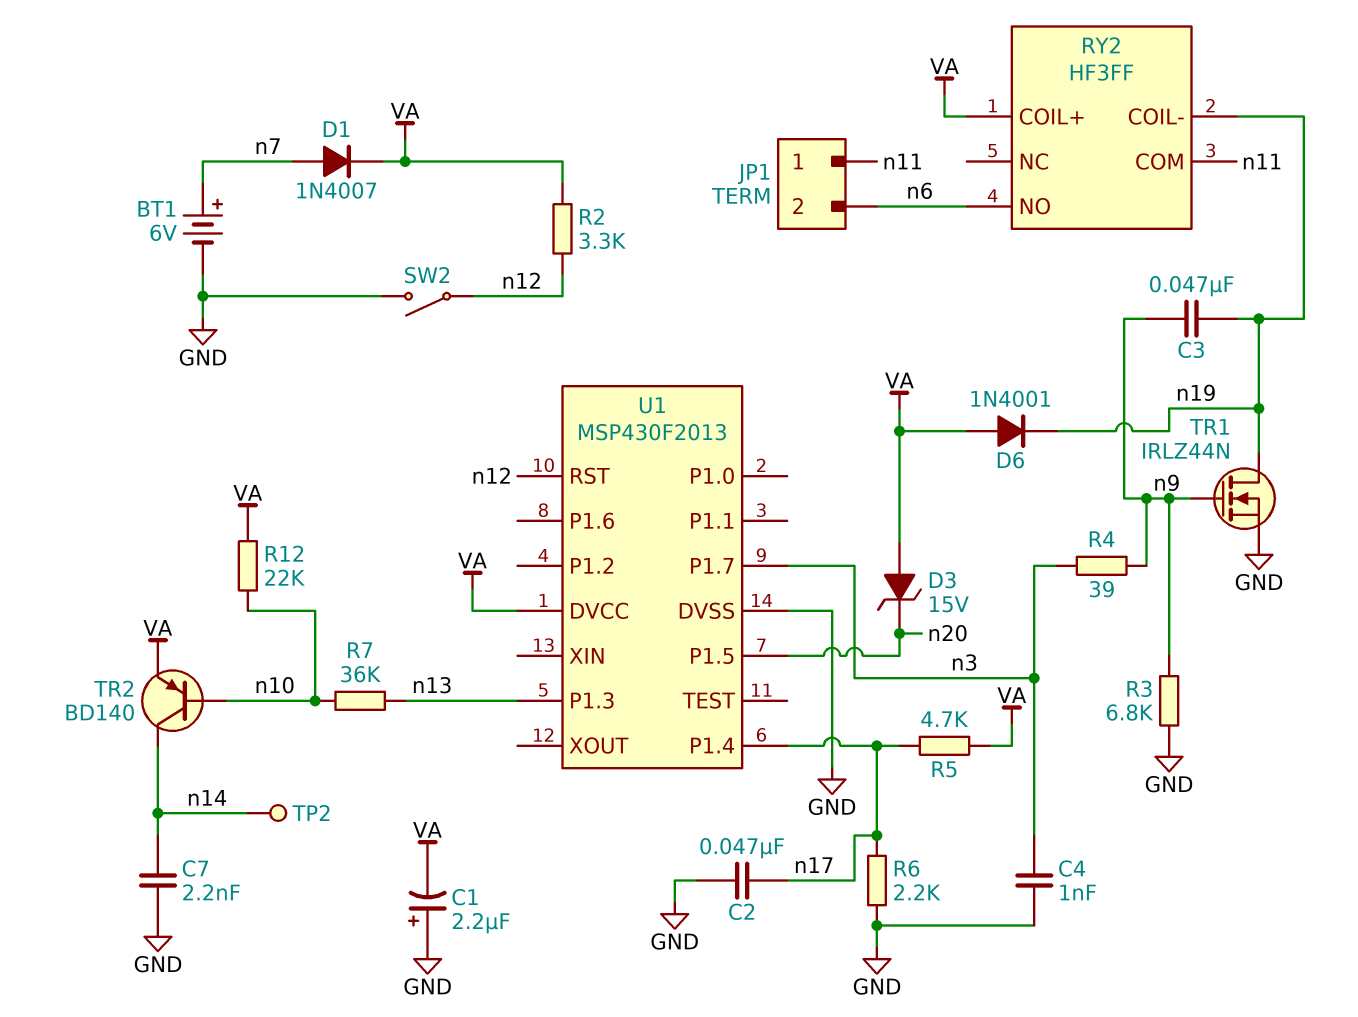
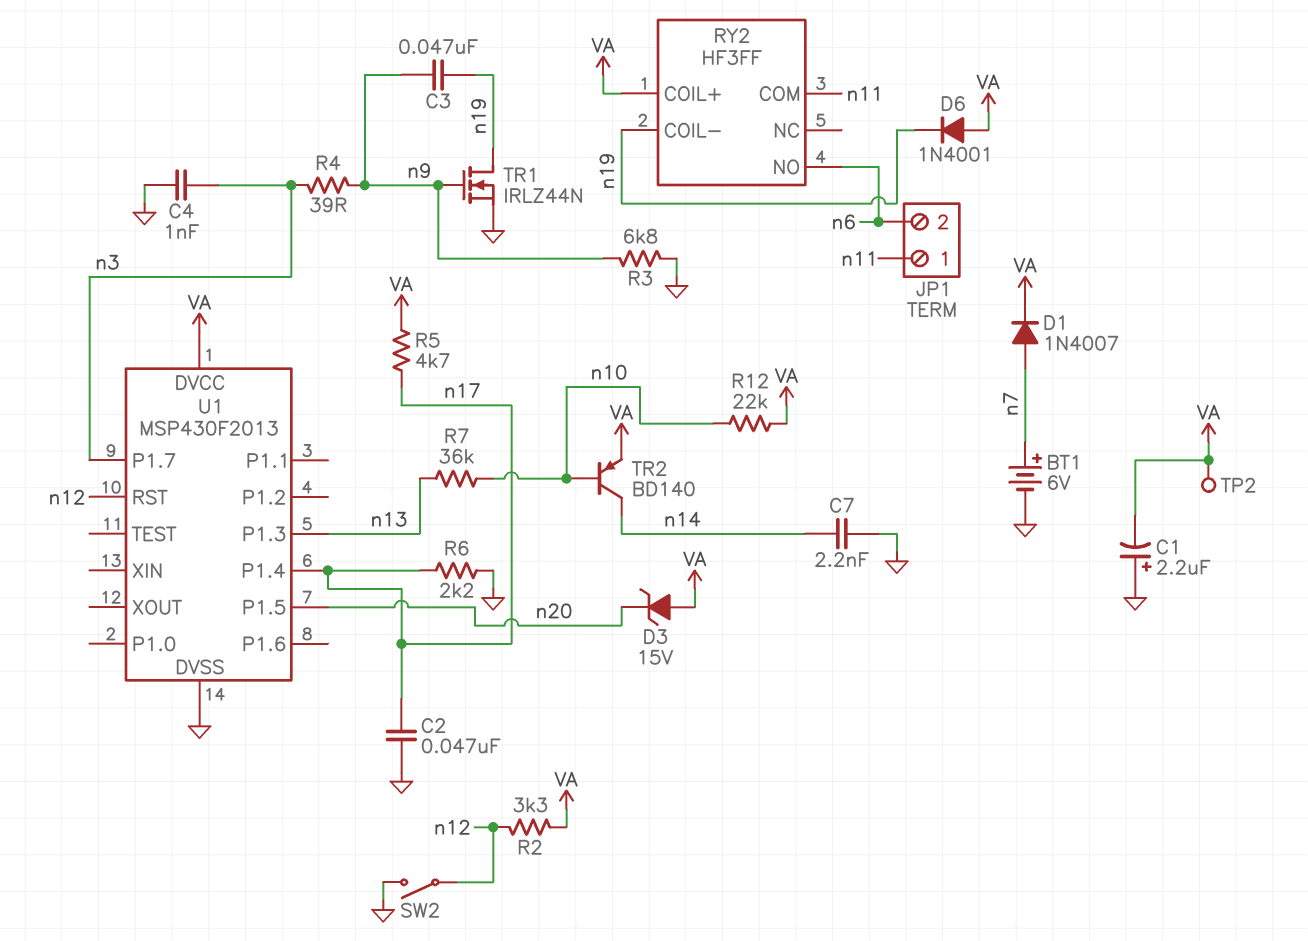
TP2: test point (n14) -> test point (VA)

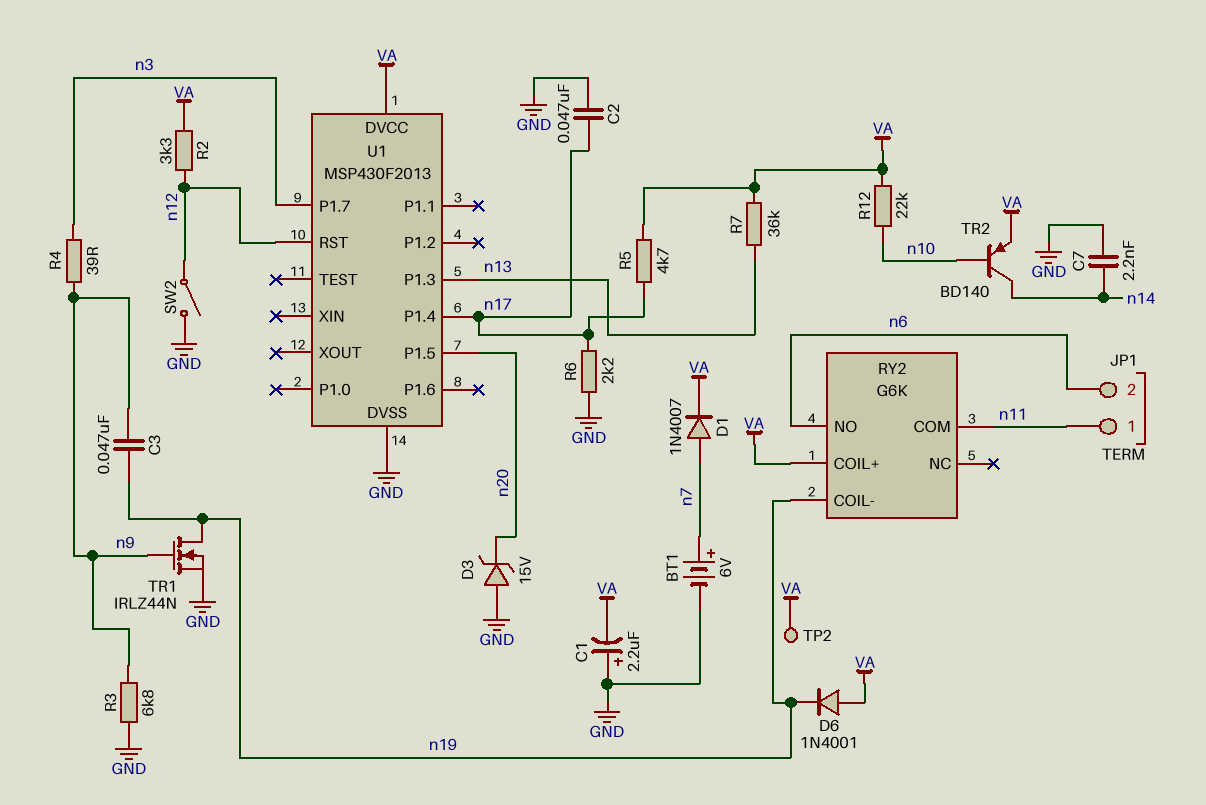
C4: 1nF (GND, n3) -> none
D3: zener 15V (A VA, K n20) -> zener 15V (A GND, K n20)
R7: 36k (n10, n13) -> 36k (VA, n13)
RY2: HF3FF -> G6K

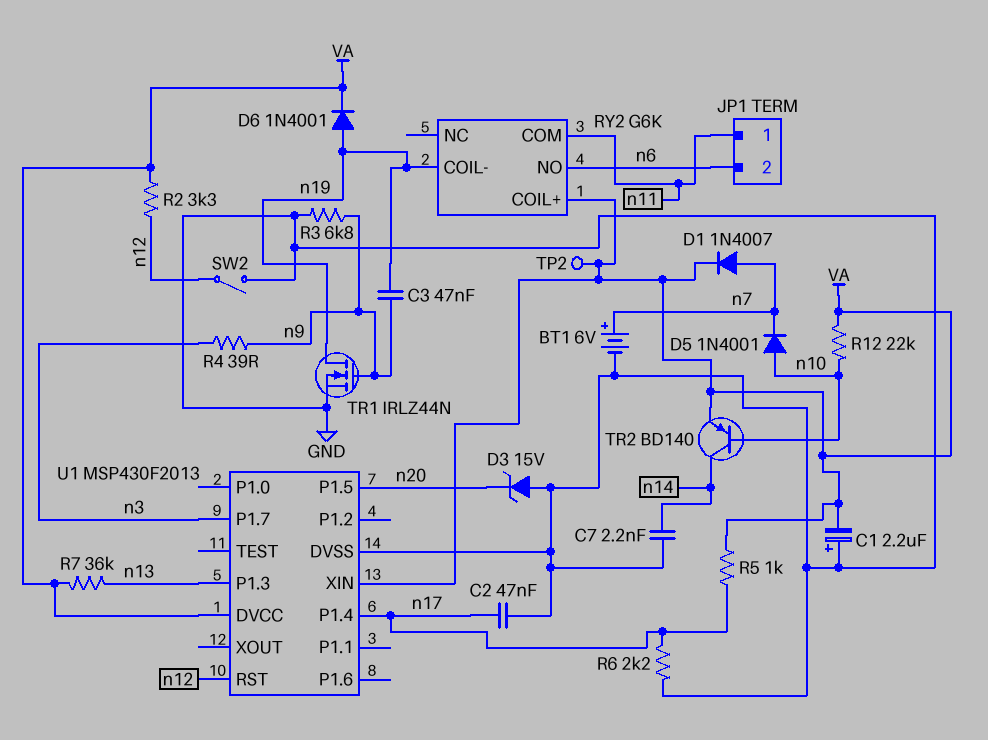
D5: none -> diode 1N4001 (A n10, K n7)
D6: diode 1N4001 (A VA, K n19) -> diode 1N4001 (A n19, K VA)
R5: 4.7k (VA, n17) -> 1k (VA, n17)
U1 pin XIN: none -> VA

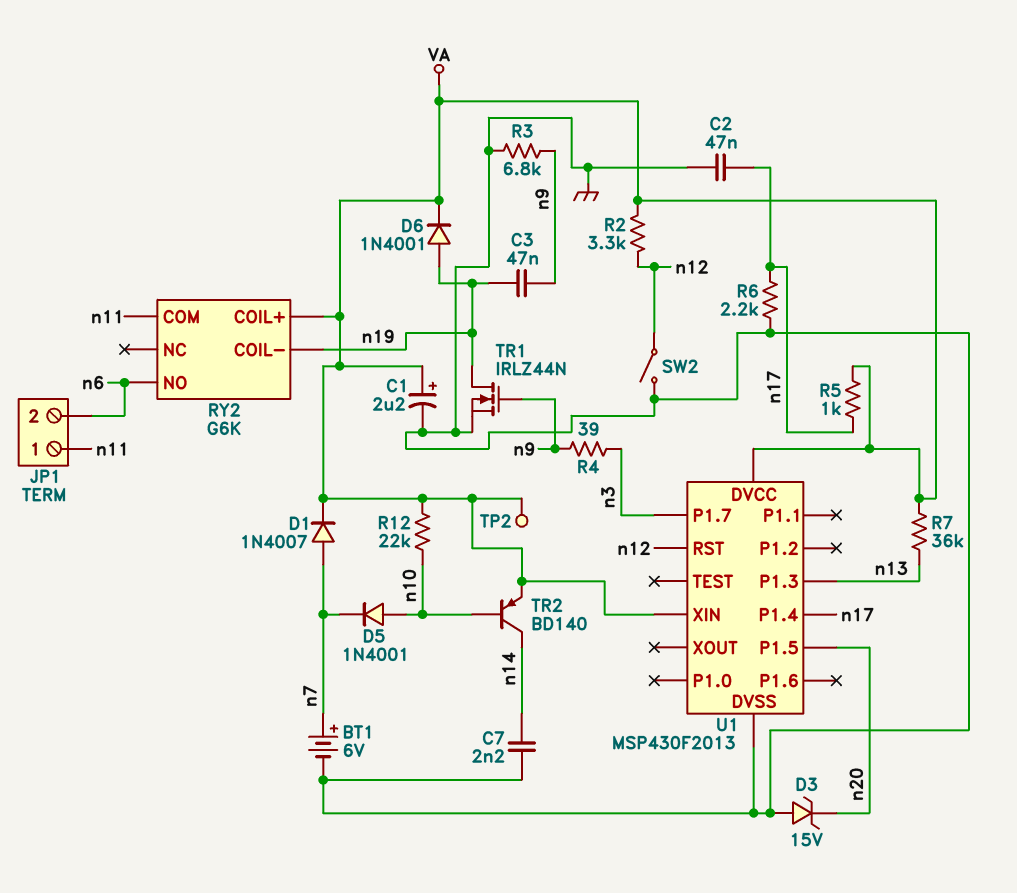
C1: 2.2uF (plus GND, minus VA) -> 2.2uF (plus VA, minus GND)

